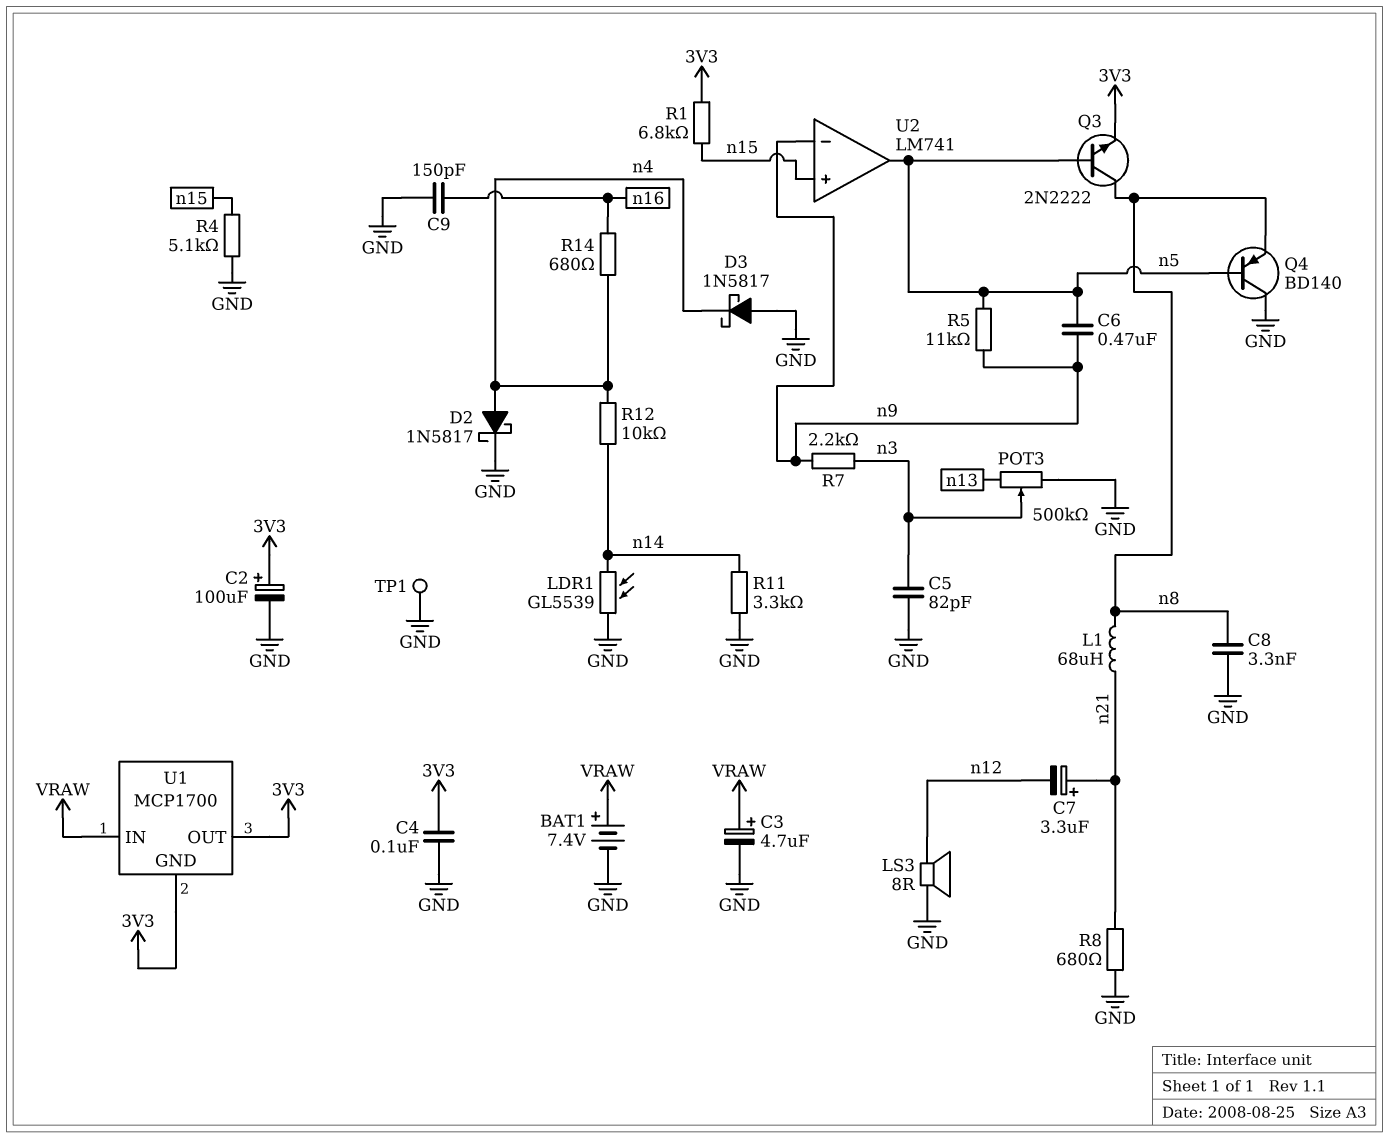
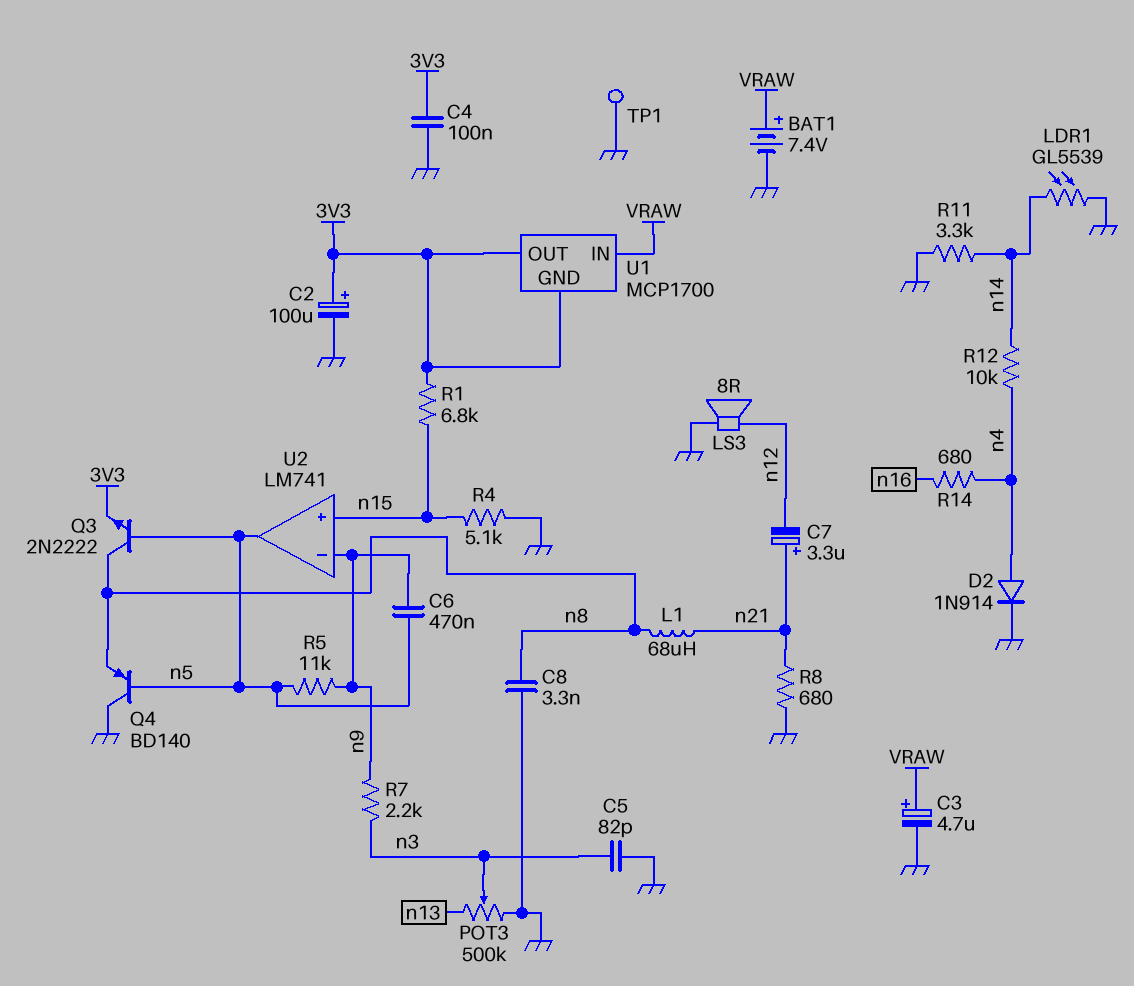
C9: 150pF (GND, n16) -> none
D2: schottky 1N5817 (A n4, K GND) -> diode 1N914 (A n4, K GND)
D3: schottky 1N5817 (A GND, K n4) -> none

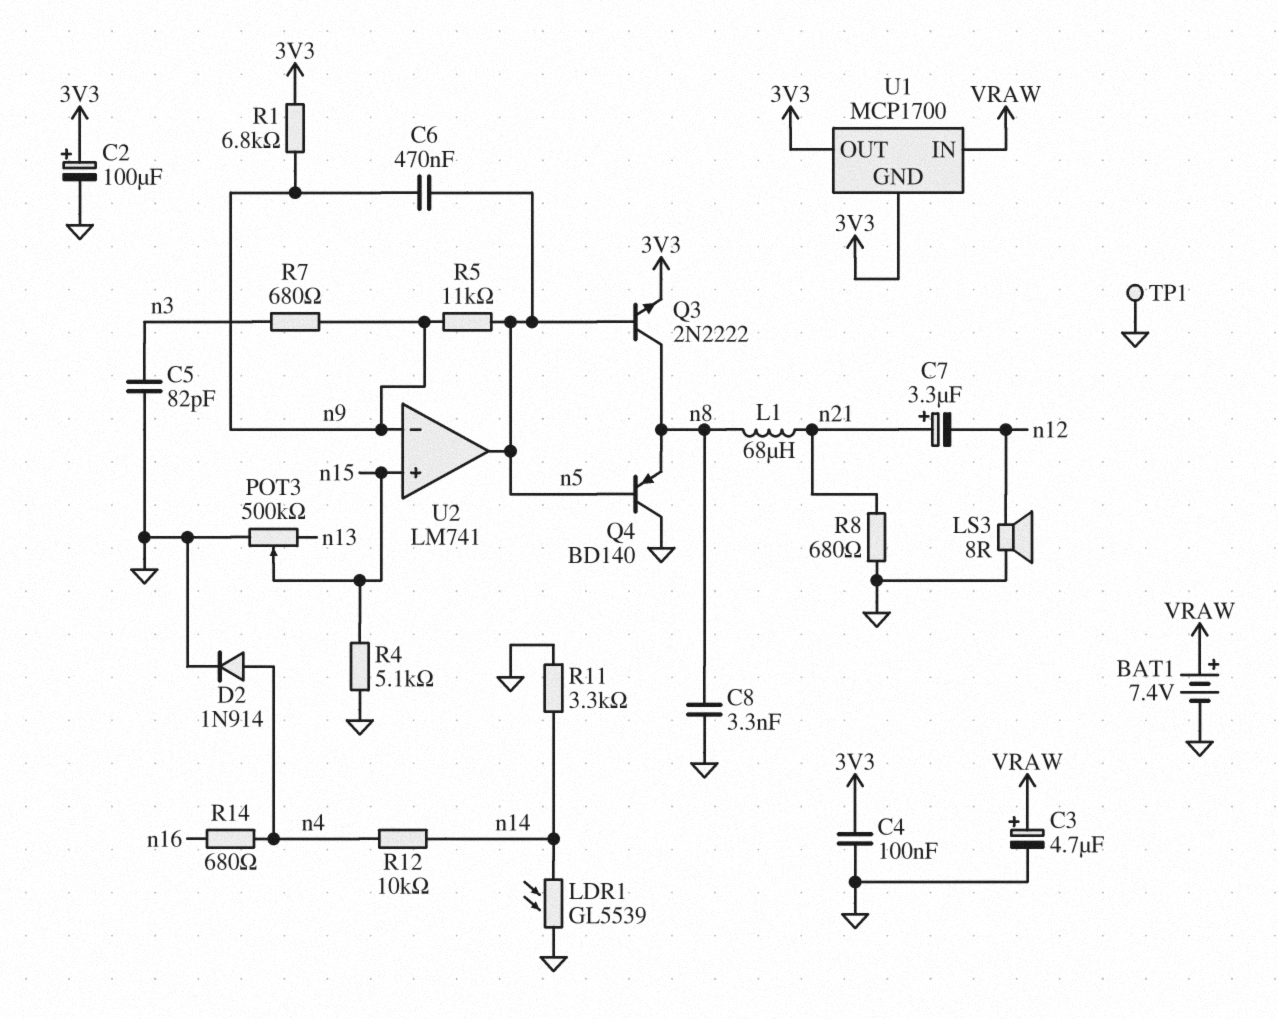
POT3: 500k (GND, n13, wiper n3) -> 500k (GND, n13, wiper n15)
R1: 6.8k (3V3, n15) -> 6.8k (3V3, n9)
R7: 2.2k (n3, n9) -> 680 (n3, n9)

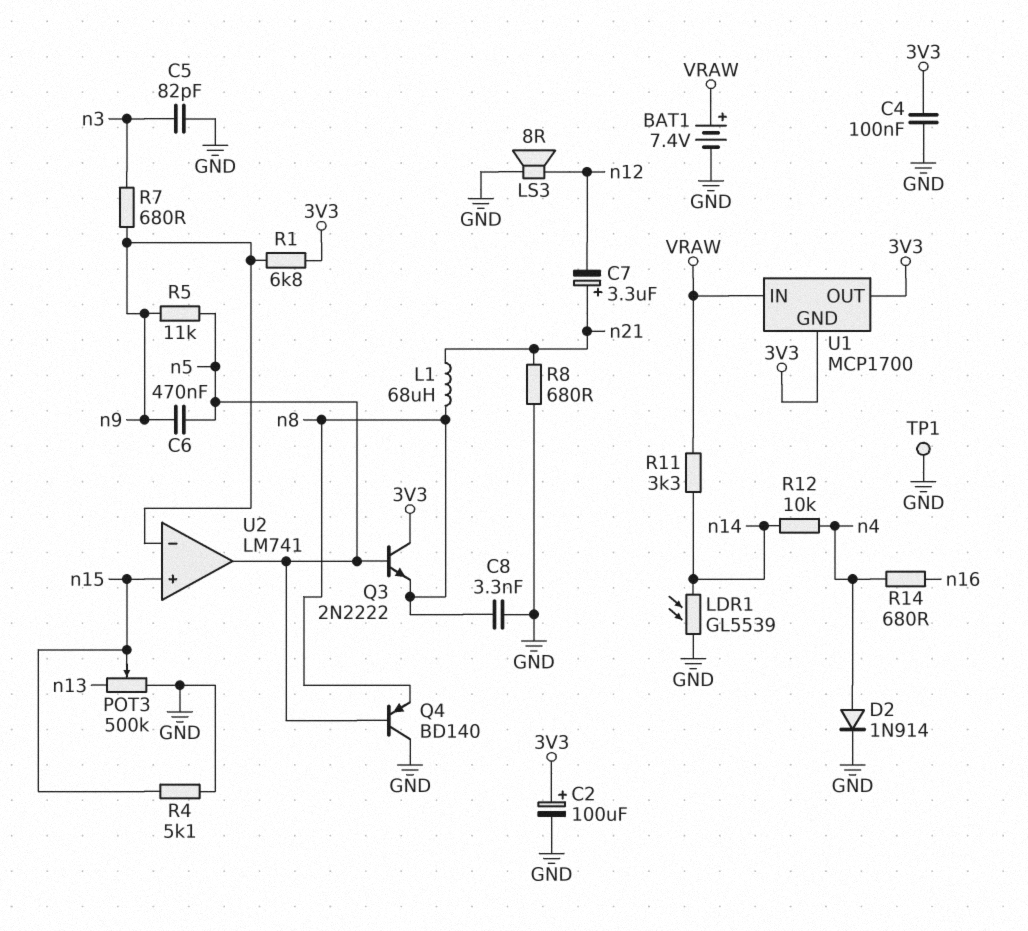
C3: 4.7uF (plus VRAW, minus GND) -> none
Q3: NPN 2N2222 (B n5, C n8, E 3V3) -> NPN 2N2222 (B n5, C 3V3, E n8)
R11: 3.3k (GND, n14) -> 3.3k (VRAW, n14)

